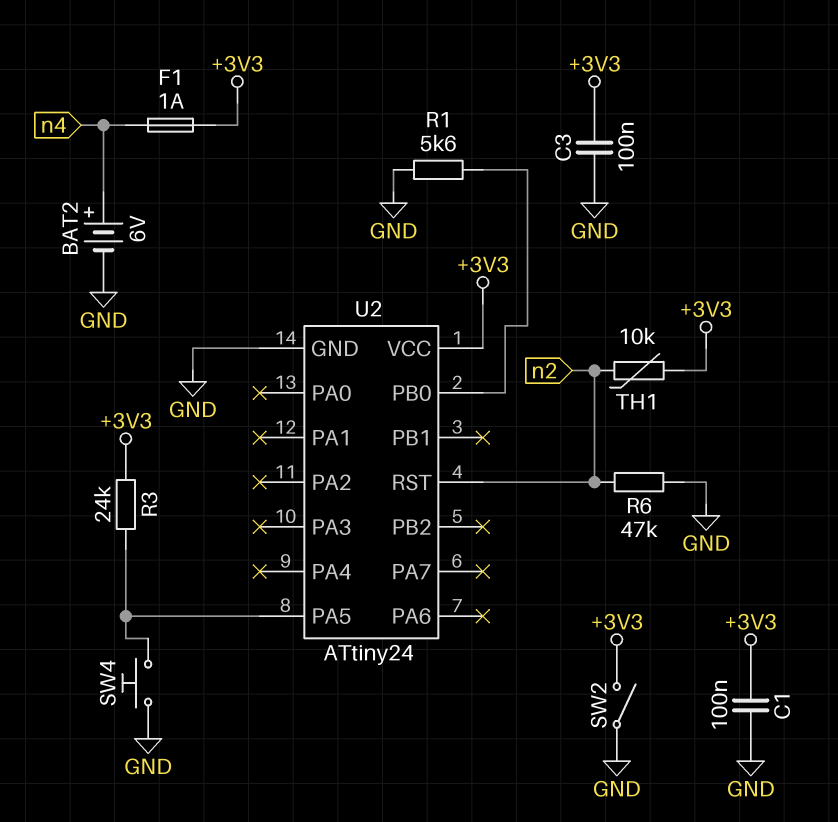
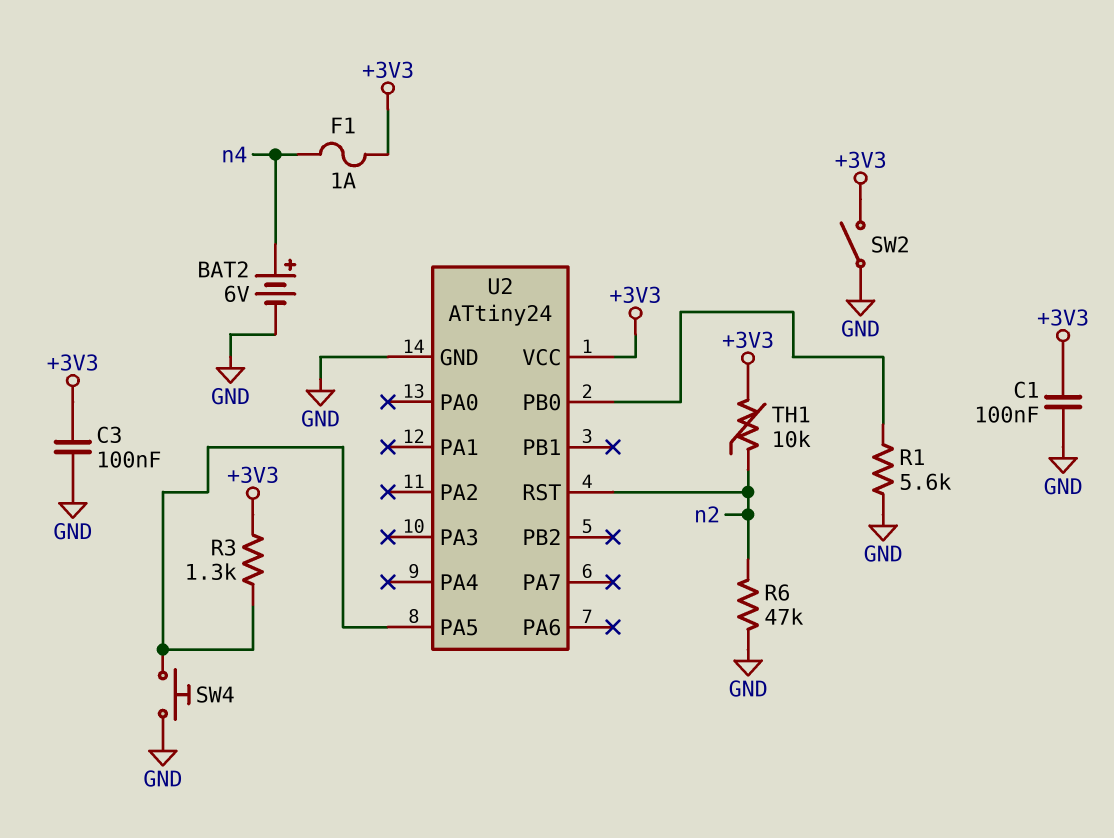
R3: 24k (+3V3, U2/PA5) -> 1.3k (+3V3, U2/PA5)

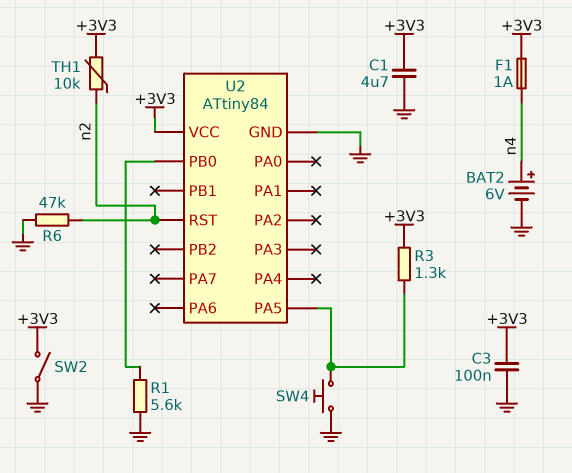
C1: 100nF (+3V3, GND) -> 4.7uF (+3V3, GND)
U2: ATtiny24 -> ATtiny84

